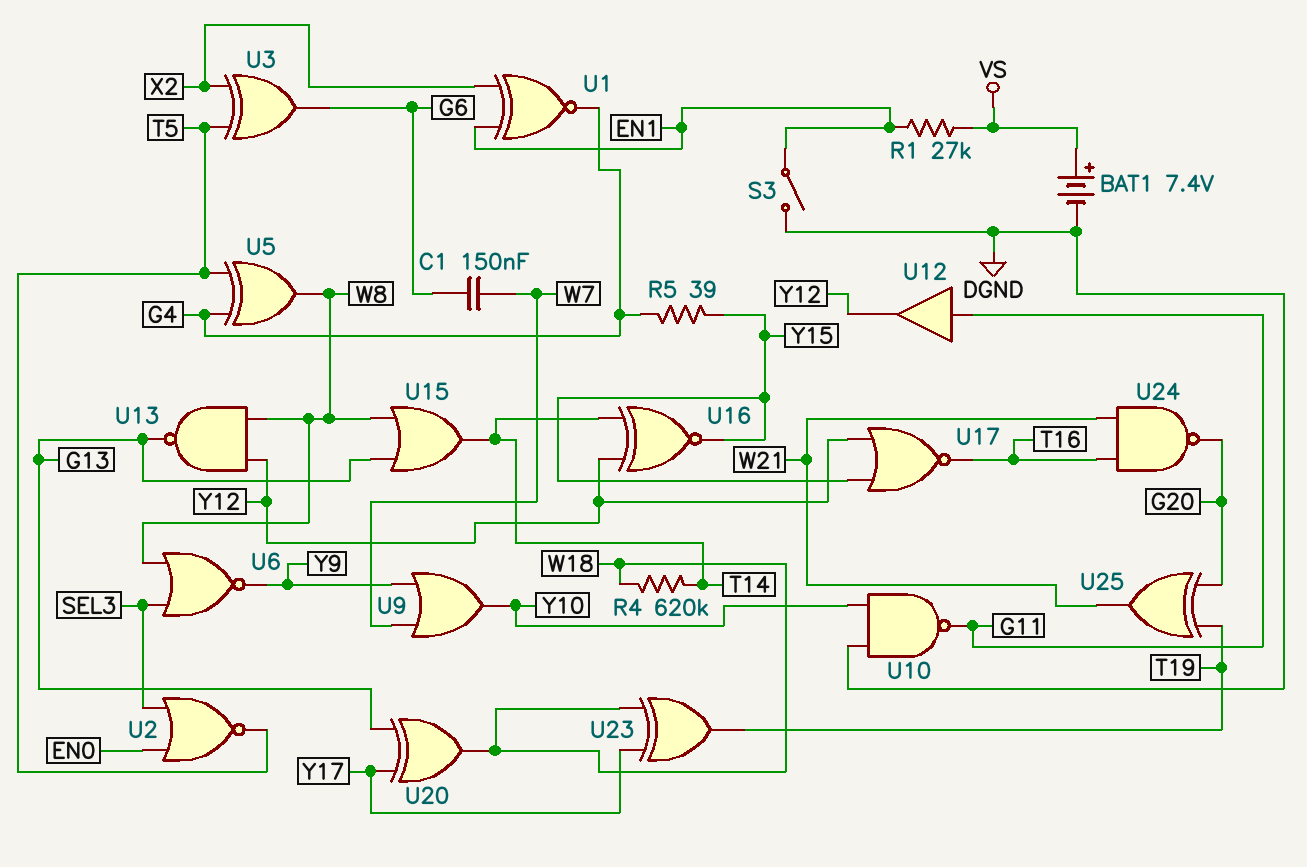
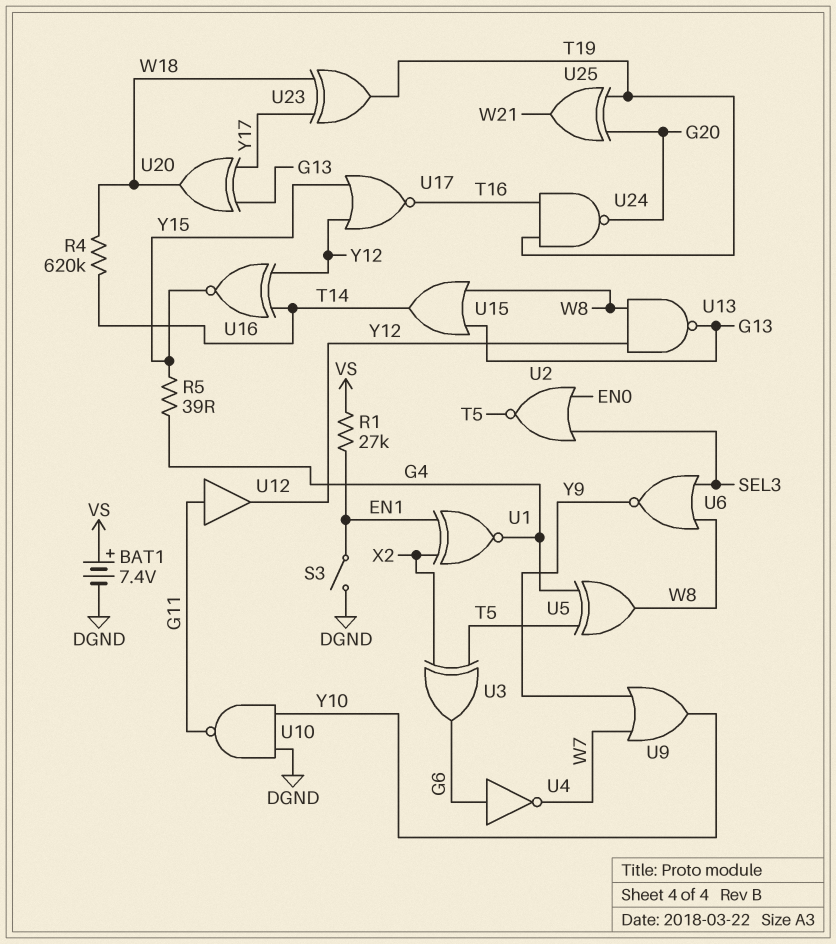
C1: 150nF (G6, W7) -> none
U4: none -> NOT (in G6, out W7)
U24: NAND (in T16, in W21, out G20) -> NAND (in T16, in T19, out G20)

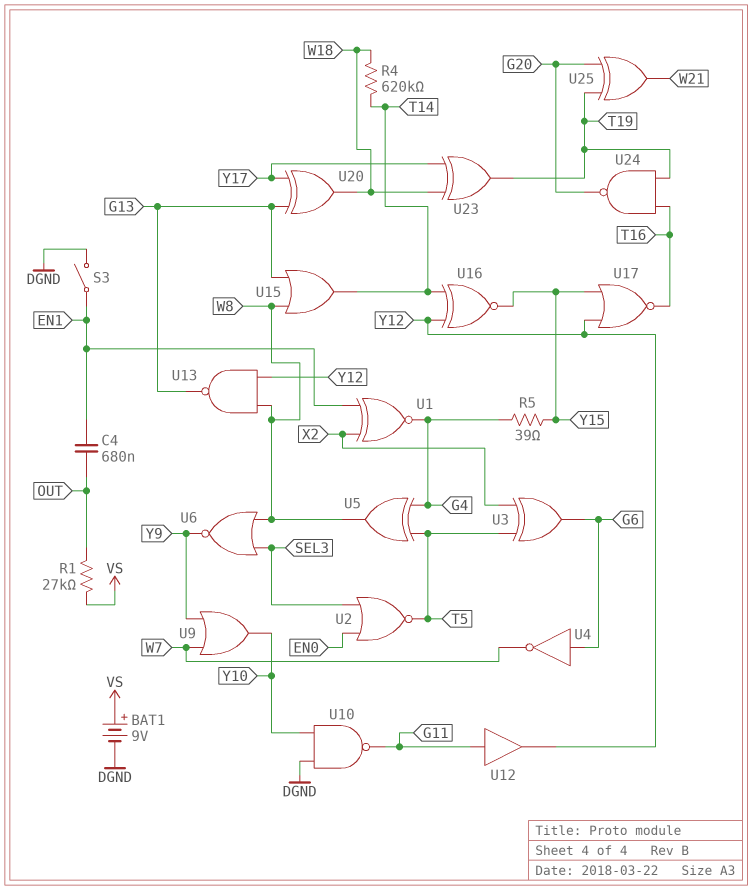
BAT1: 7.4V (plus VS, minus DGND) -> 9V (plus VS, minus DGND)
C4: none -> 680nF (EN1, OUT)
R1: 27k (EN1, VS) -> 27k (OUT, VS)

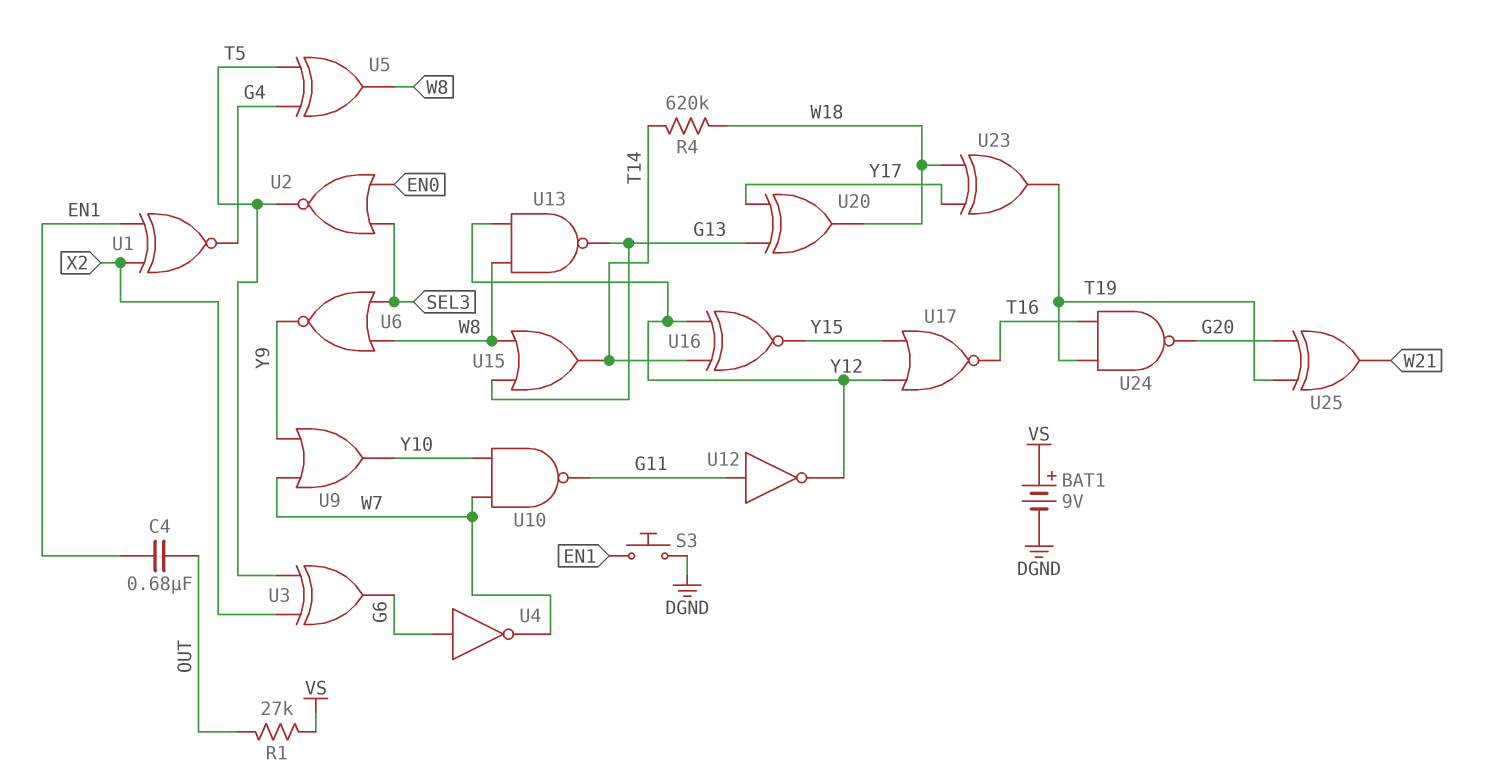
R5: 39 (G4, Y15) -> none
S3: switch (DGND, EN1) -> button (DGND, EN1)
U10: NAND (in DGND, in Y10, out G11) -> NAND (in W7, in Y10, out G11)
U12: buffer (in G11, out Y12) -> NOT (in G11, out Y12)

